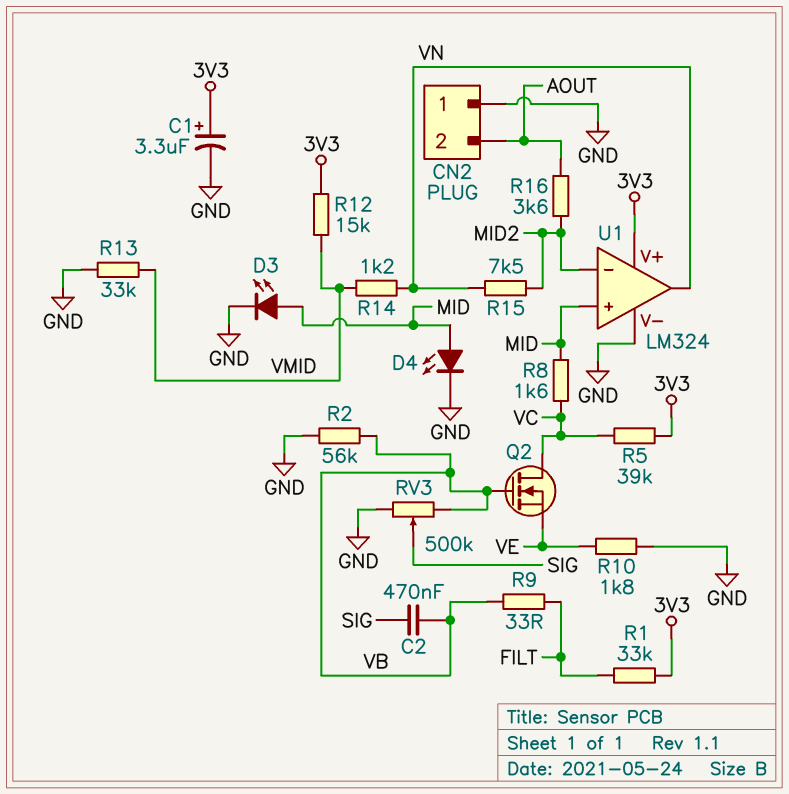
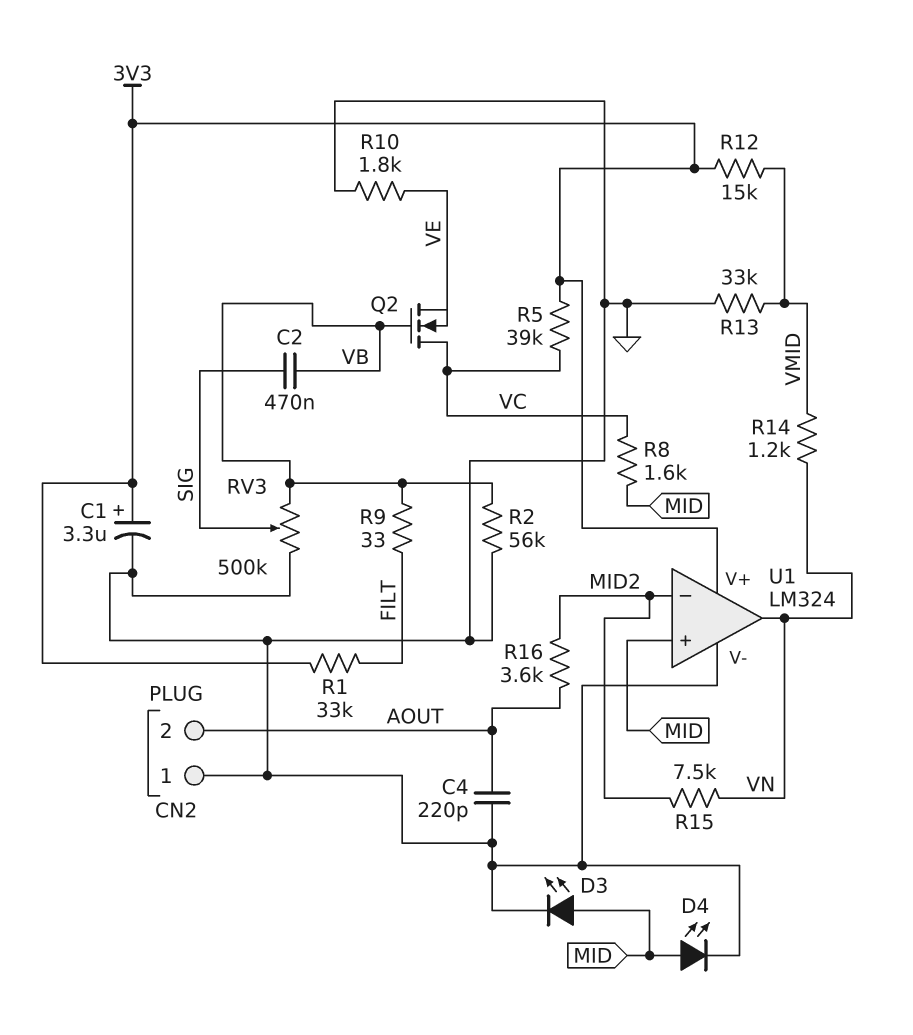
C4: none -> 220pF (AOUT, GND)

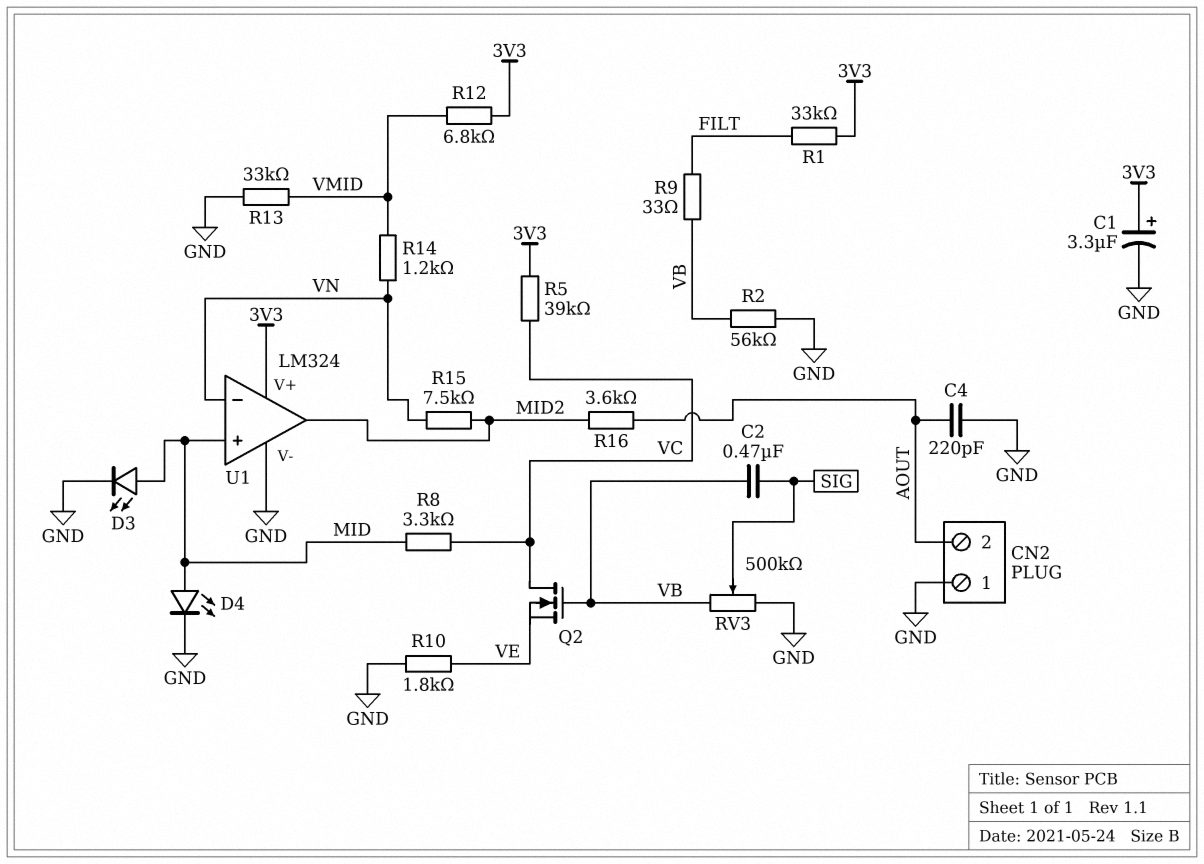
R8: 1.6k (MID, VC) -> 3.3k (MID, VC)
R12: 15k (3V3, VMID) -> 6.8k (3V3, VMID)
U1 pin in-: MID2 -> VN
U1 pin out: VN -> MID2

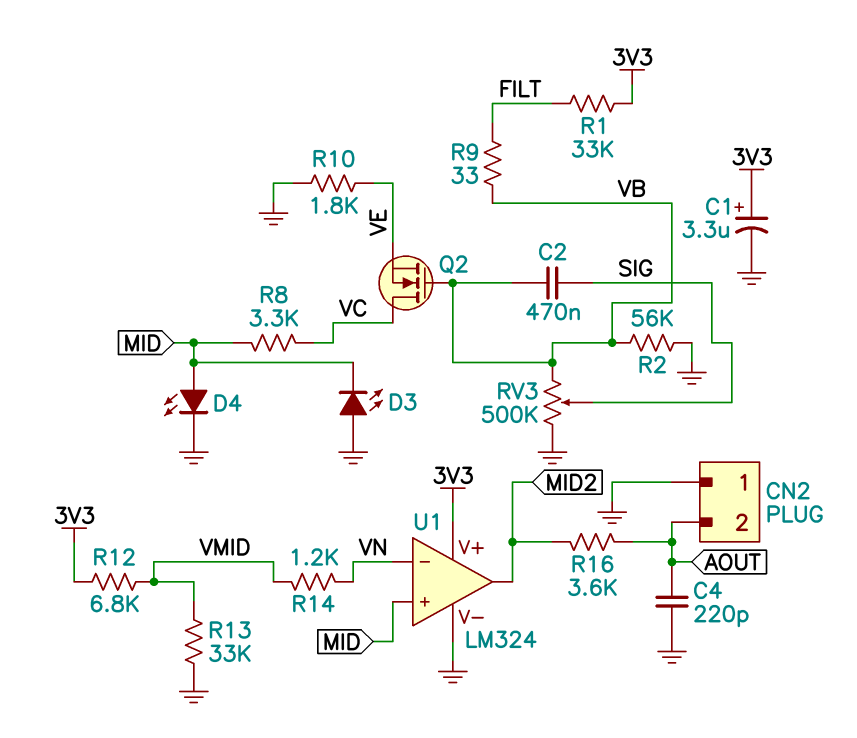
D3: LED (A MID, K GND) -> LED (A GND, K MID)
R5: 39k (3V3, VC) -> none
R15: 7.5k (MID2, VN) -> none

